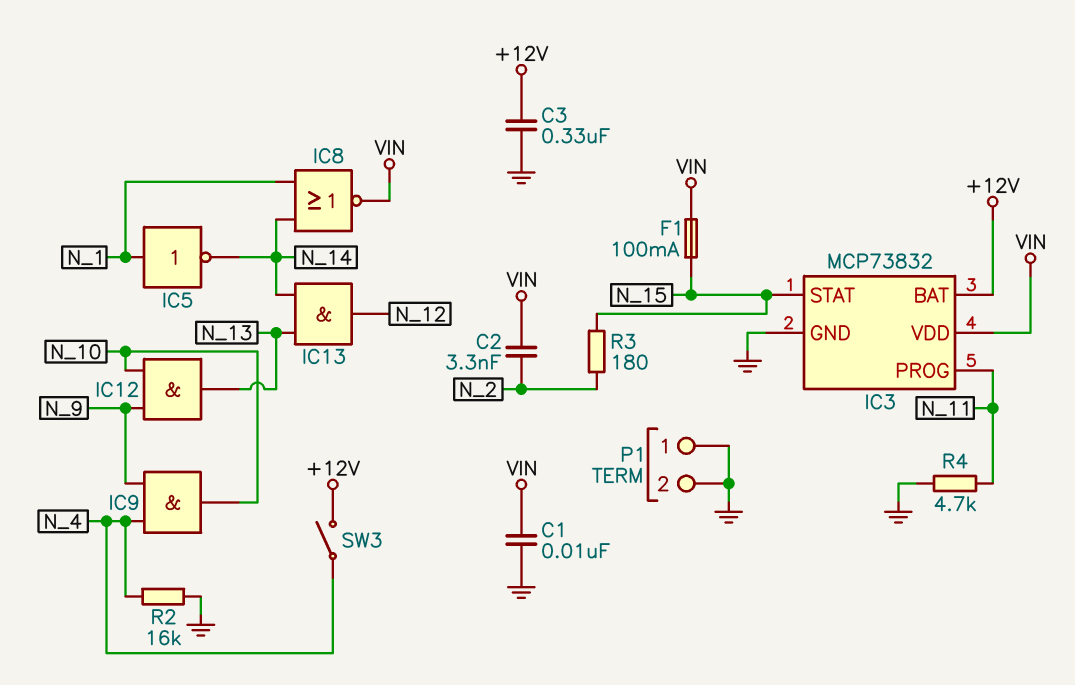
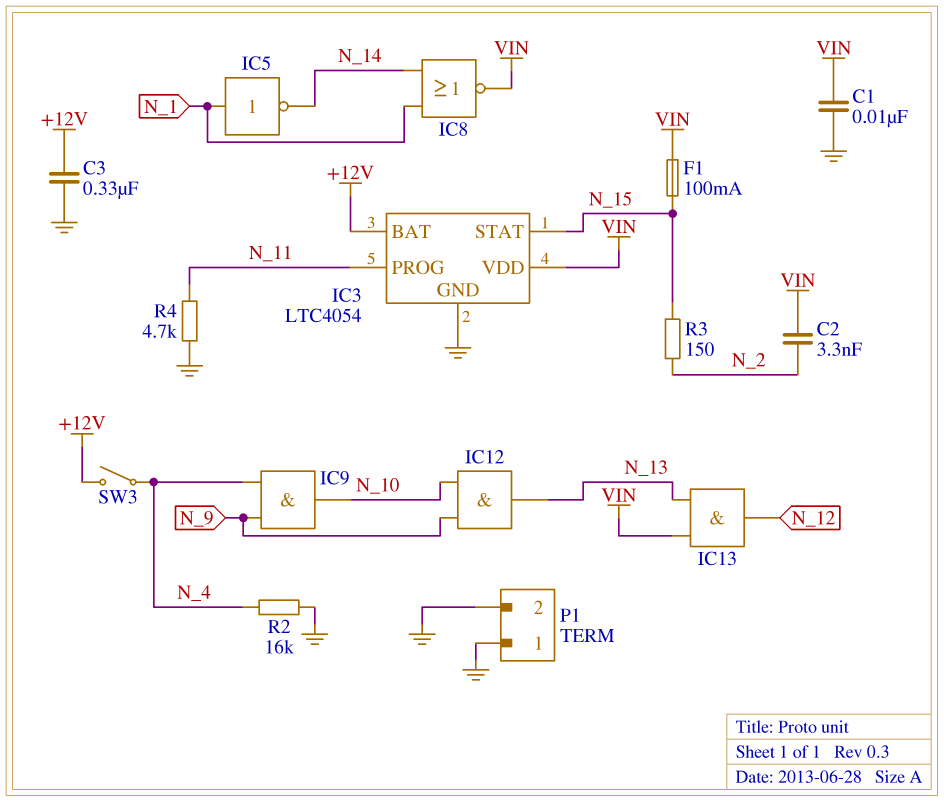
IC3: MCP73832 -> LTC4054
IC13: AND (in N_13, in N_14, out N_12) -> AND (in N_13, in VIN, out N_12)
R3: 180 (N_2, N_15) -> 150 (N_2, N_15)

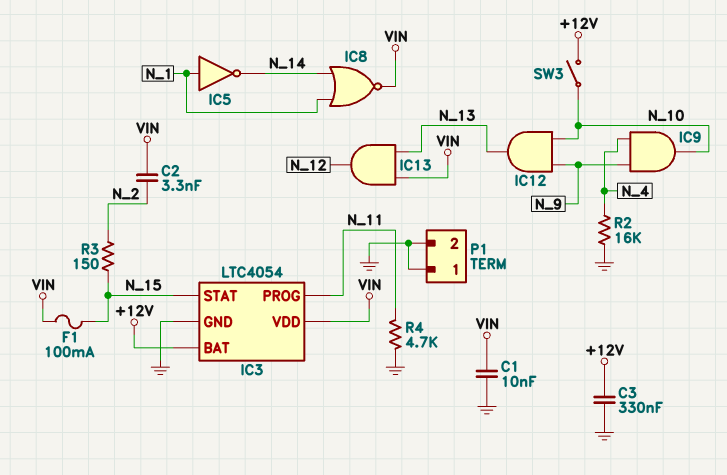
SW3: switch (+12V, N_4) -> switch (+12V, N_10)

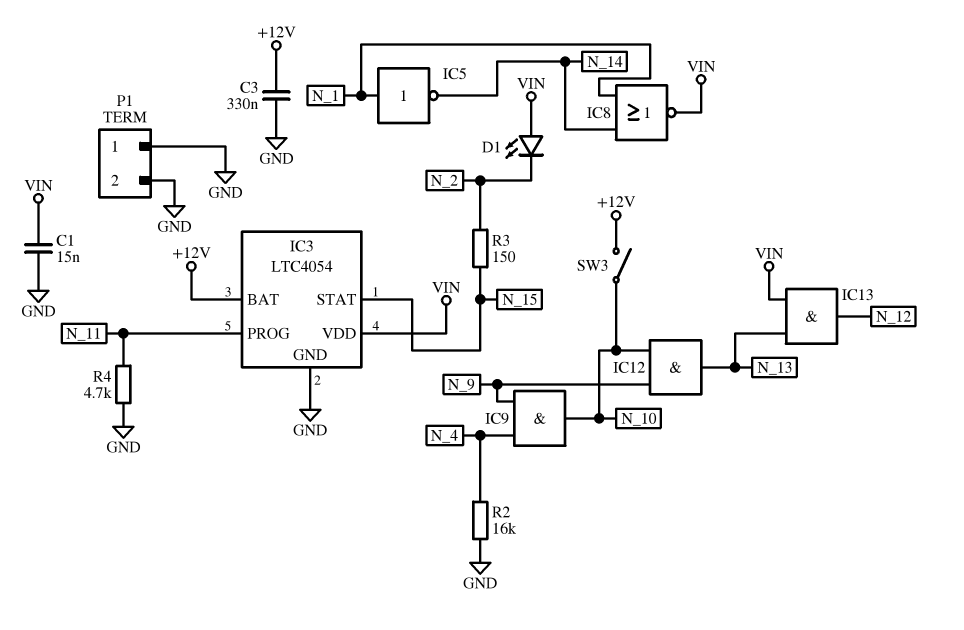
C1: 10nF (GND, VIN) -> 15nF (GND, VIN)
C2: 3.3nF (N_2, VIN) -> none
D1: none -> LED (A VIN, K N_2)
F1: 100mA (N_15, VIN) -> none

